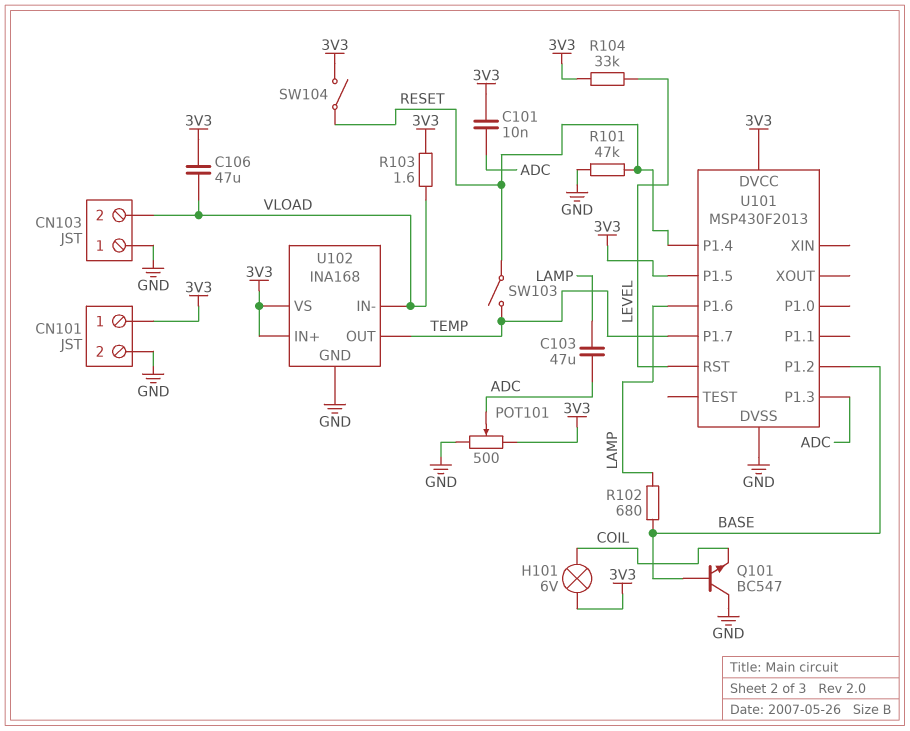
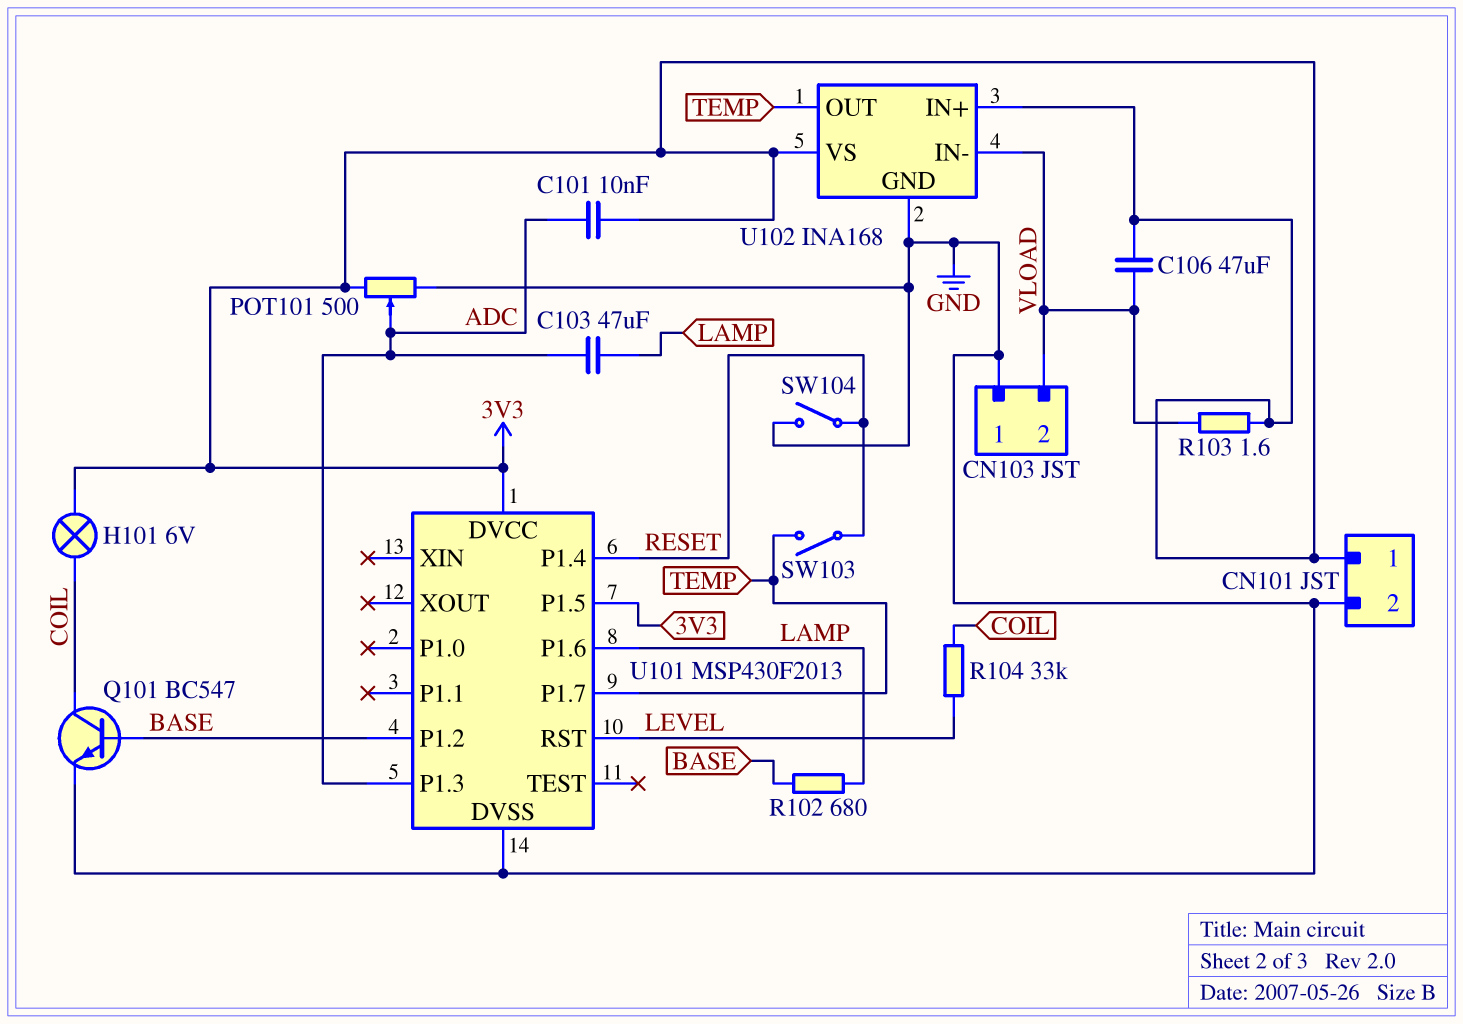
Q101: NPN BC547 (B BASE, C GND, E COIL) -> NPN BC547 (B BASE, C COIL, E GND)
R101: 47k (GND, RESET) -> none
R104: 33k (3V3, LEVEL) -> 33k (COIL, LEVEL)
SW104: switch (3V3, RESET) -> switch (GND, RESET)

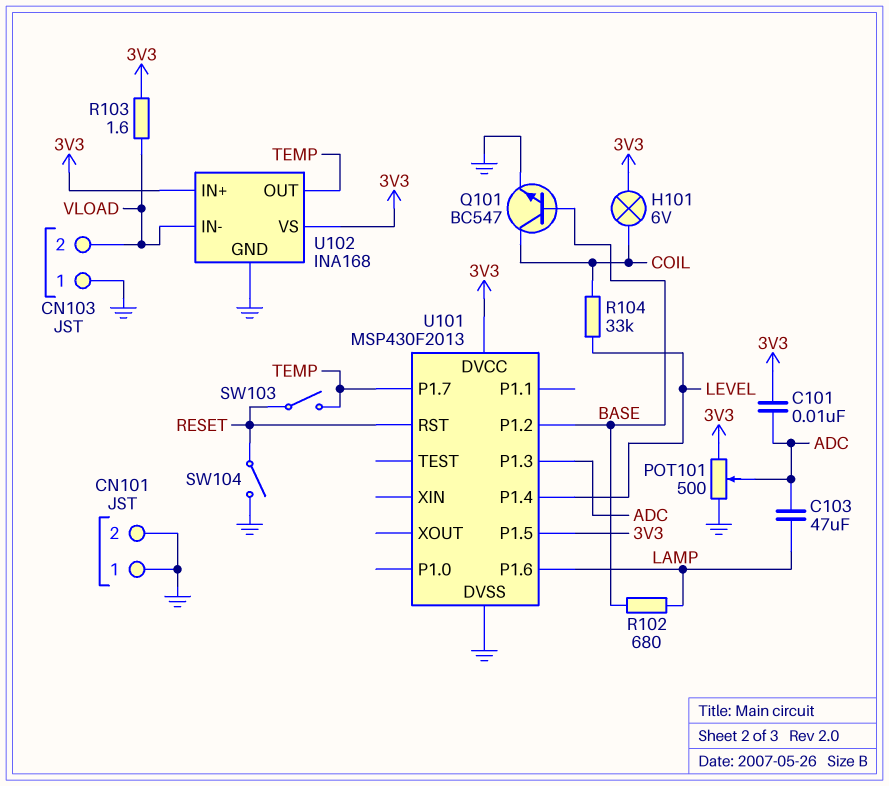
C106: 47uF (3V3, VLOAD) -> none
CN101 pin 1: 3V3 -> GND
U101 pin P1.4: RESET -> LEVEL
U101 pin RST: LEVEL -> RESET

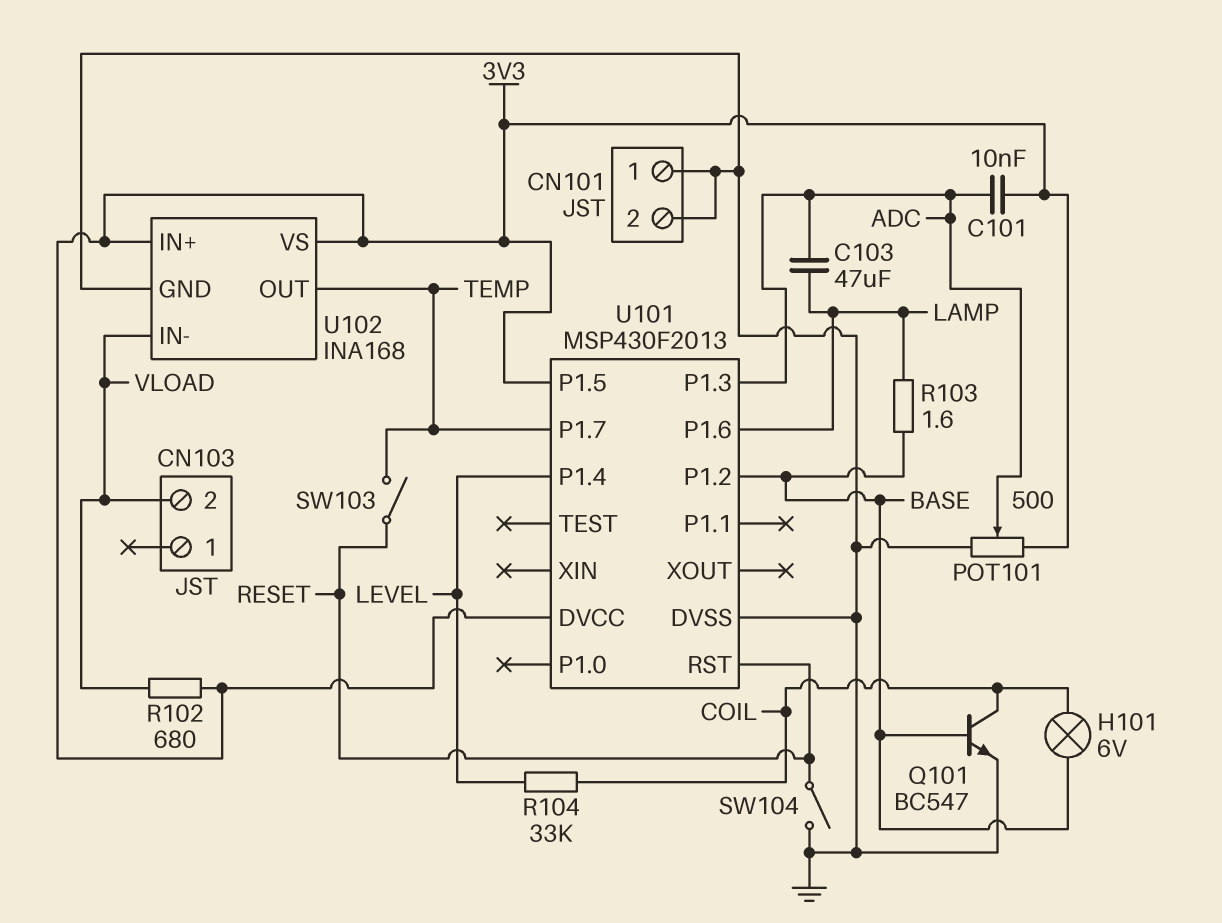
CN103 pin 1: GND -> none
H101: lamp 6V (3V3, COIL) -> lamp 6V (BASE, COIL)
R102: 680 (BASE, LAMP) -> 680 (3V3, VLOAD)
R103: 1.6 (3V3, VLOAD) -> 1.6 (BASE, LAMP)

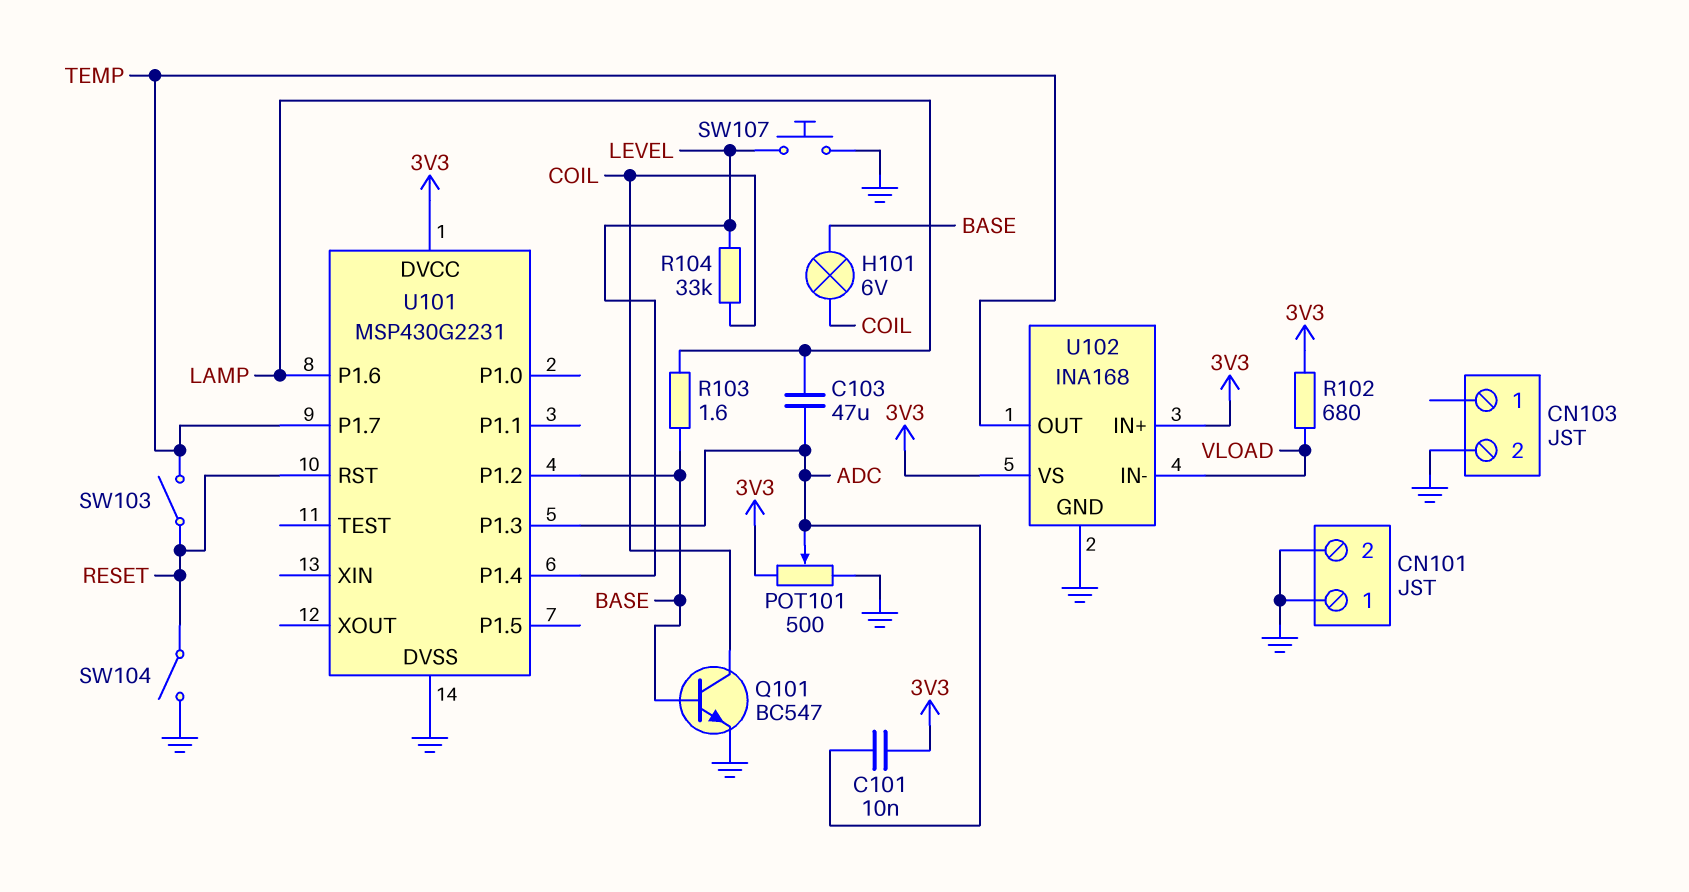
CN103 pin 2: VLOAD -> GND
SW107: none -> button (GND, LEVEL)
U101: MSP430F2013 -> MSP430G2231
U101 pin P1.5: 3V3 -> none

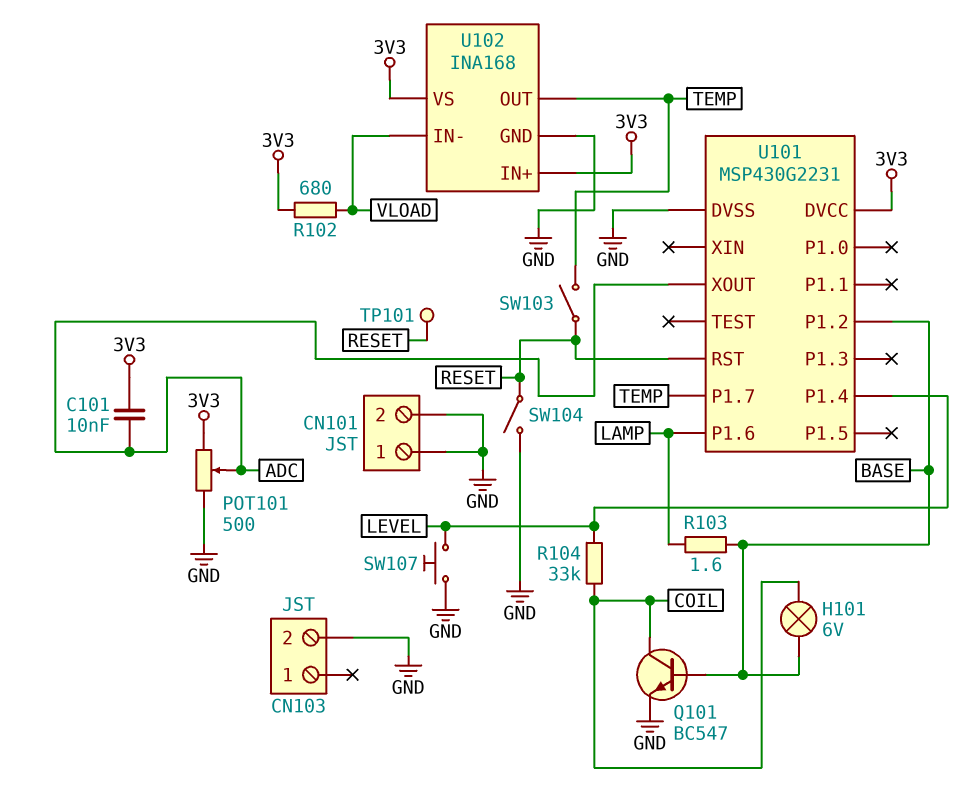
C103: 47uF (ADC, LAMP) -> none
TP101: none -> test point (RESET)
U101 pin P1.3: ADC -> none
U101 pin XOUT: none -> ADC

